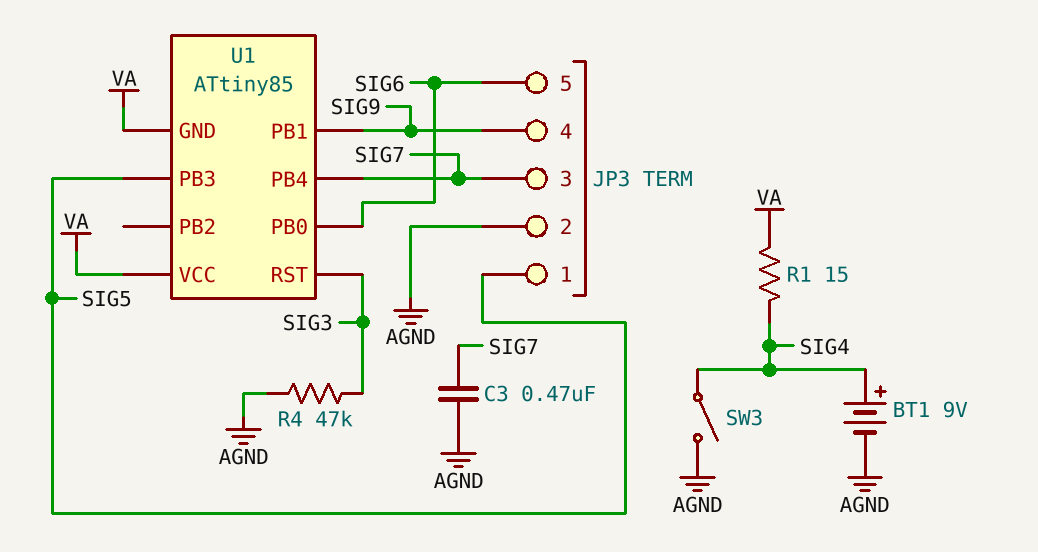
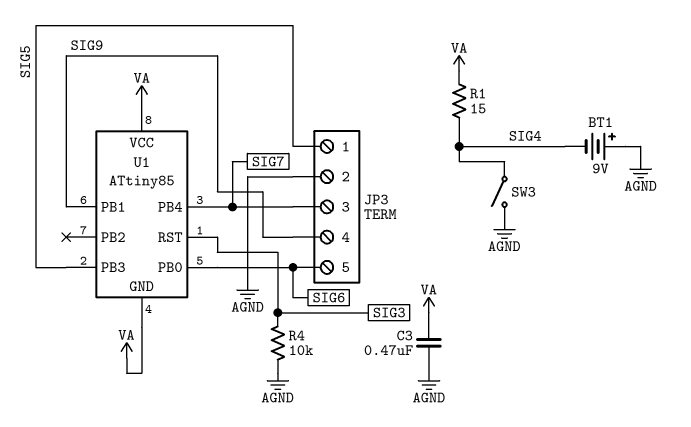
BT1: 9V (plus SIG4, minus AGND) -> 9V (plus AGND, minus SIG4)
C3: 470nF (AGND, SIG7) -> 470nF (AGND, VA)
R4: 47k (AGND, SIG3) -> 10k (AGND, SIG3)

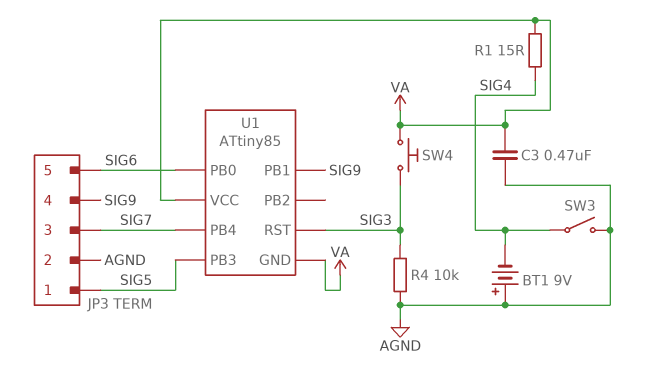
SW4: none -> button (SIG3, VA)

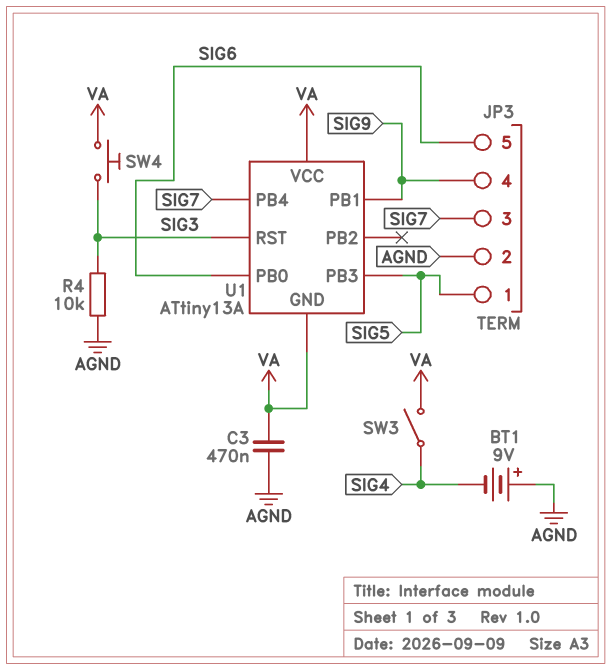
R1: 15 (SIG4, VA) -> none
SW3: switch (AGND, SIG4) -> switch (SIG4, VA)
U1: ATtiny85 -> ATtiny13A

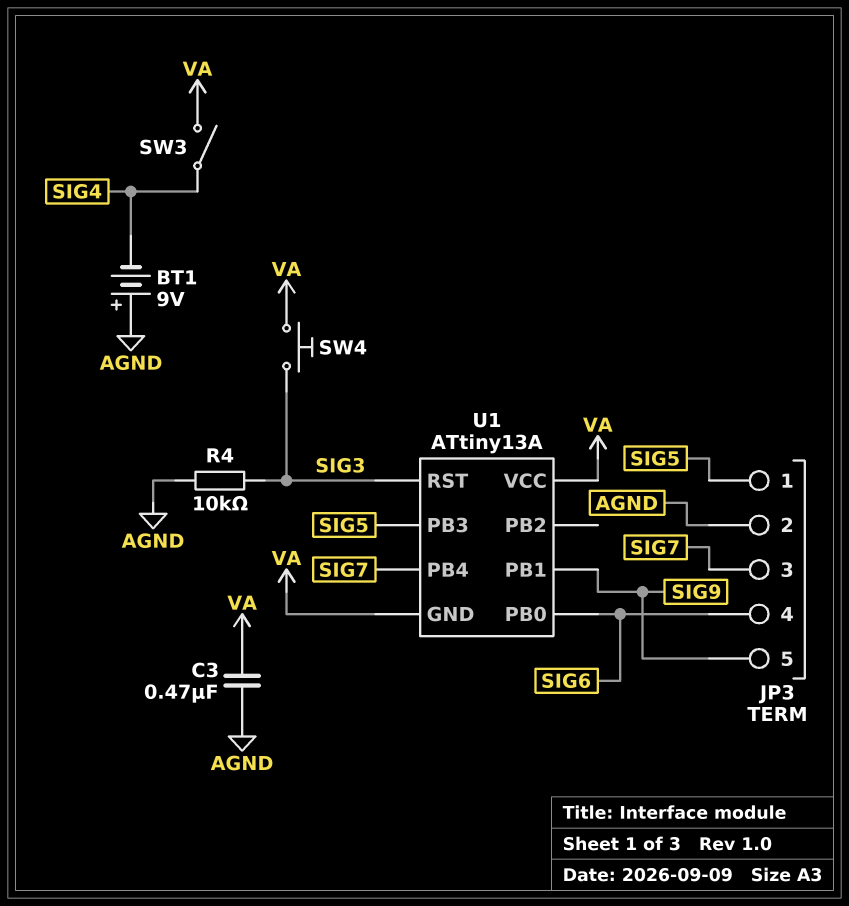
JP3 pin 4: SIG9 -> SIG6
JP3 pin 5: SIG6 -> SIG9

